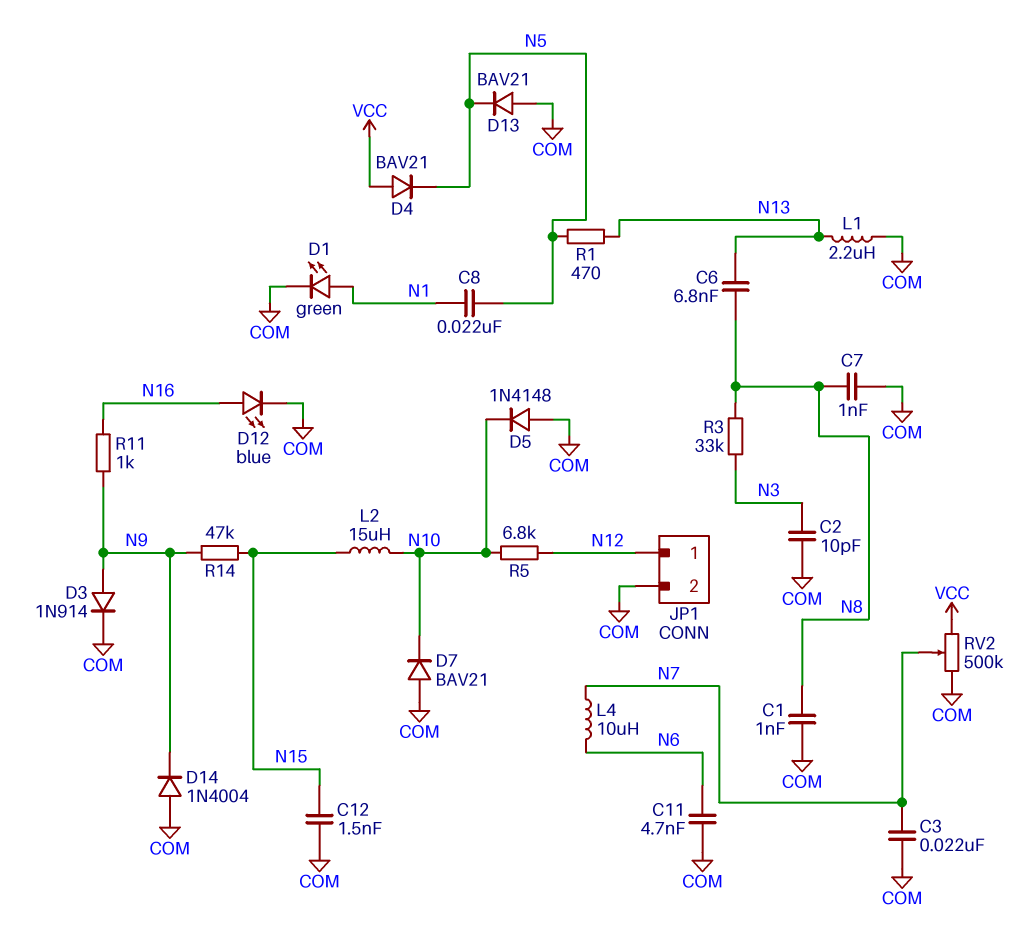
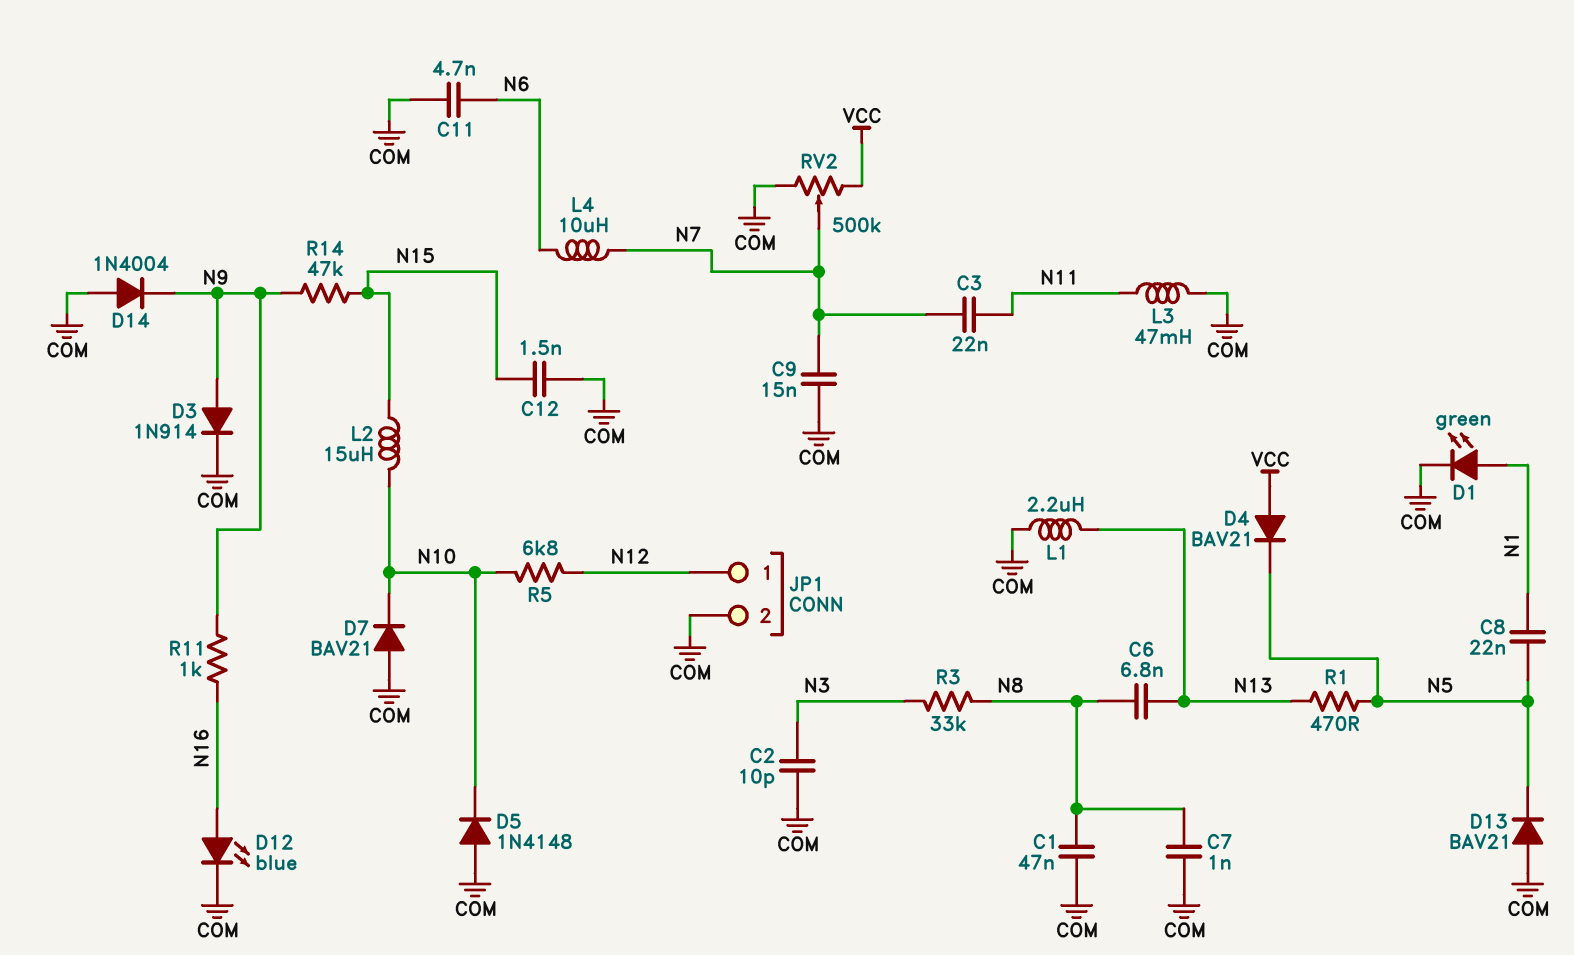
C1: 1nF (COM, N8) -> 47nF (COM, N8)
C3: 22nF (COM, N7) -> 22nF (N7, N11)
C9: none -> 15nF (COM, N7)
L3: none -> 47mH (COM, N11)

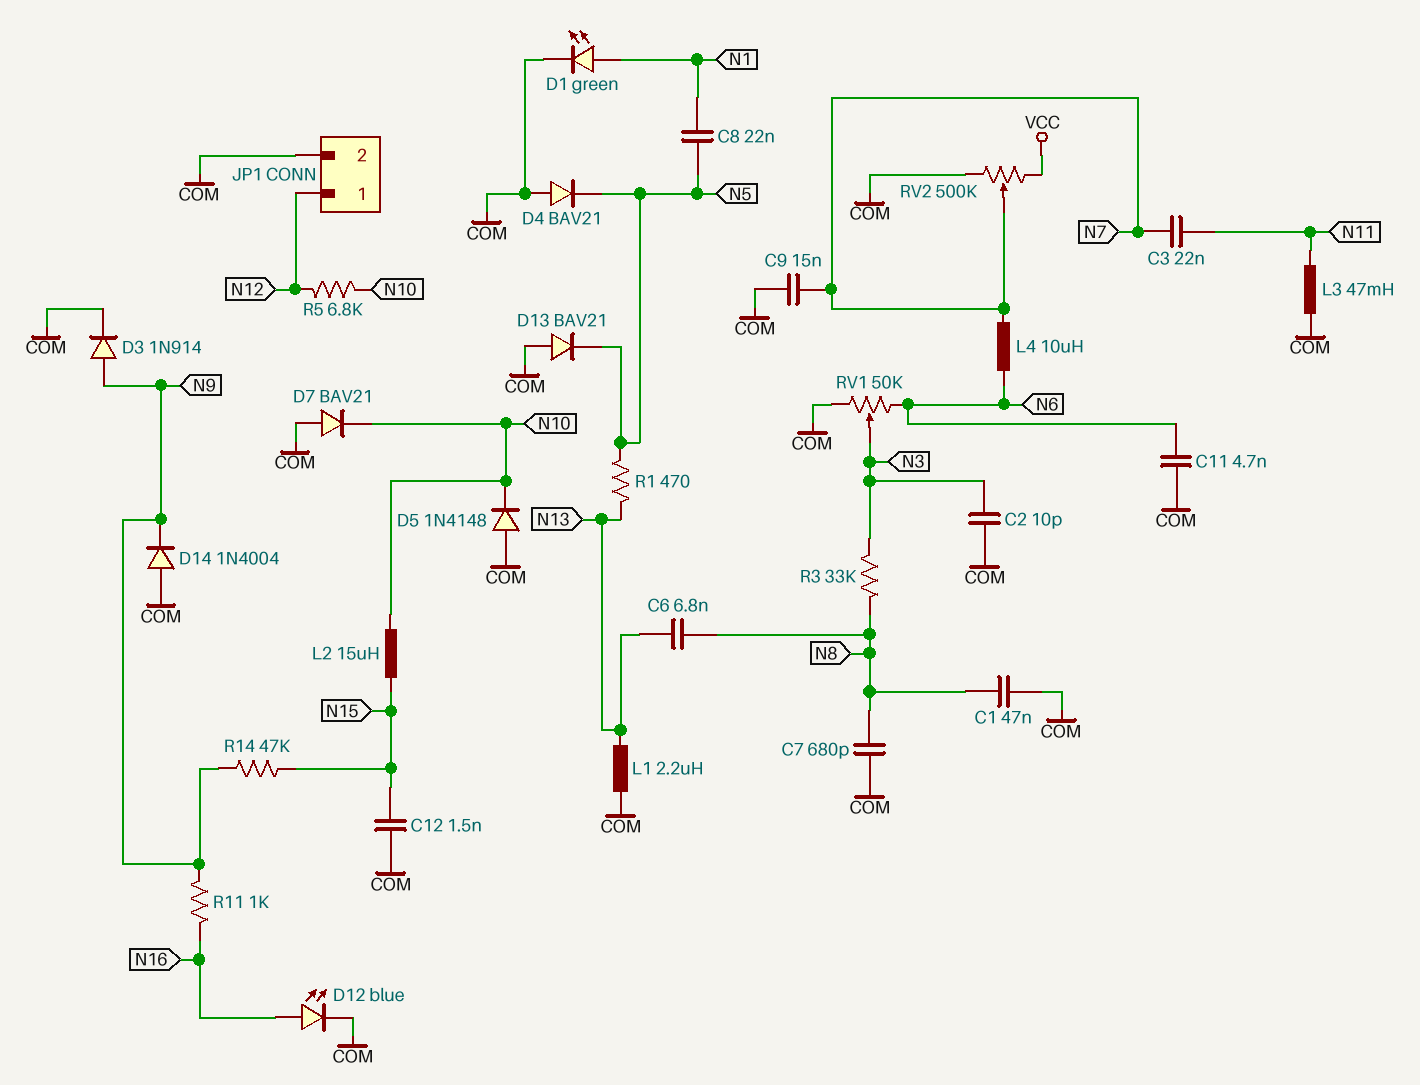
C7: 1nF (COM, N8) -> 680pF (COM, N8)
D4: diode BAV21 (A VCC, K N5) -> diode BAV21 (A COM, K N5)
RV1: none -> 50k (COM, N6, wiper N3)

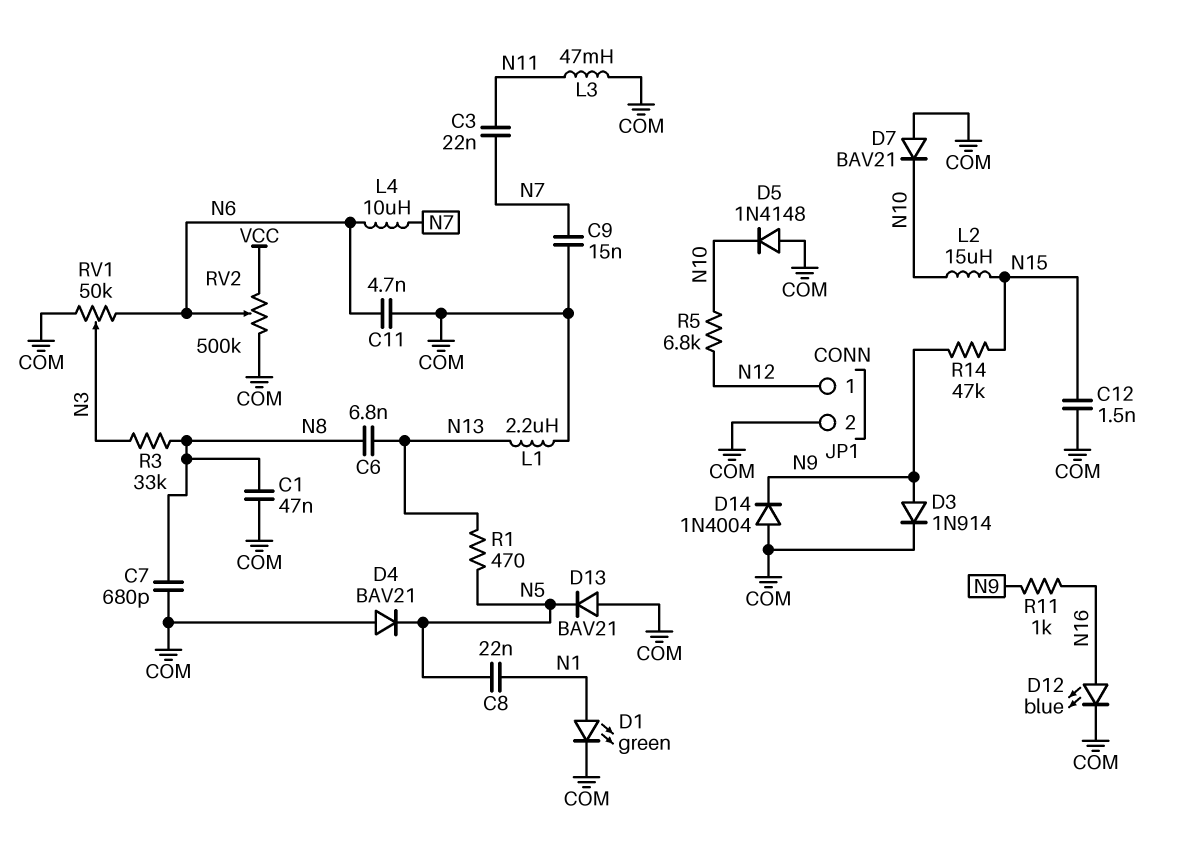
C2: 10pF (COM, N3) -> none
RV2: 500k (COM, VCC, wiper N7) -> 500k (COM, VCC, wiper N6)

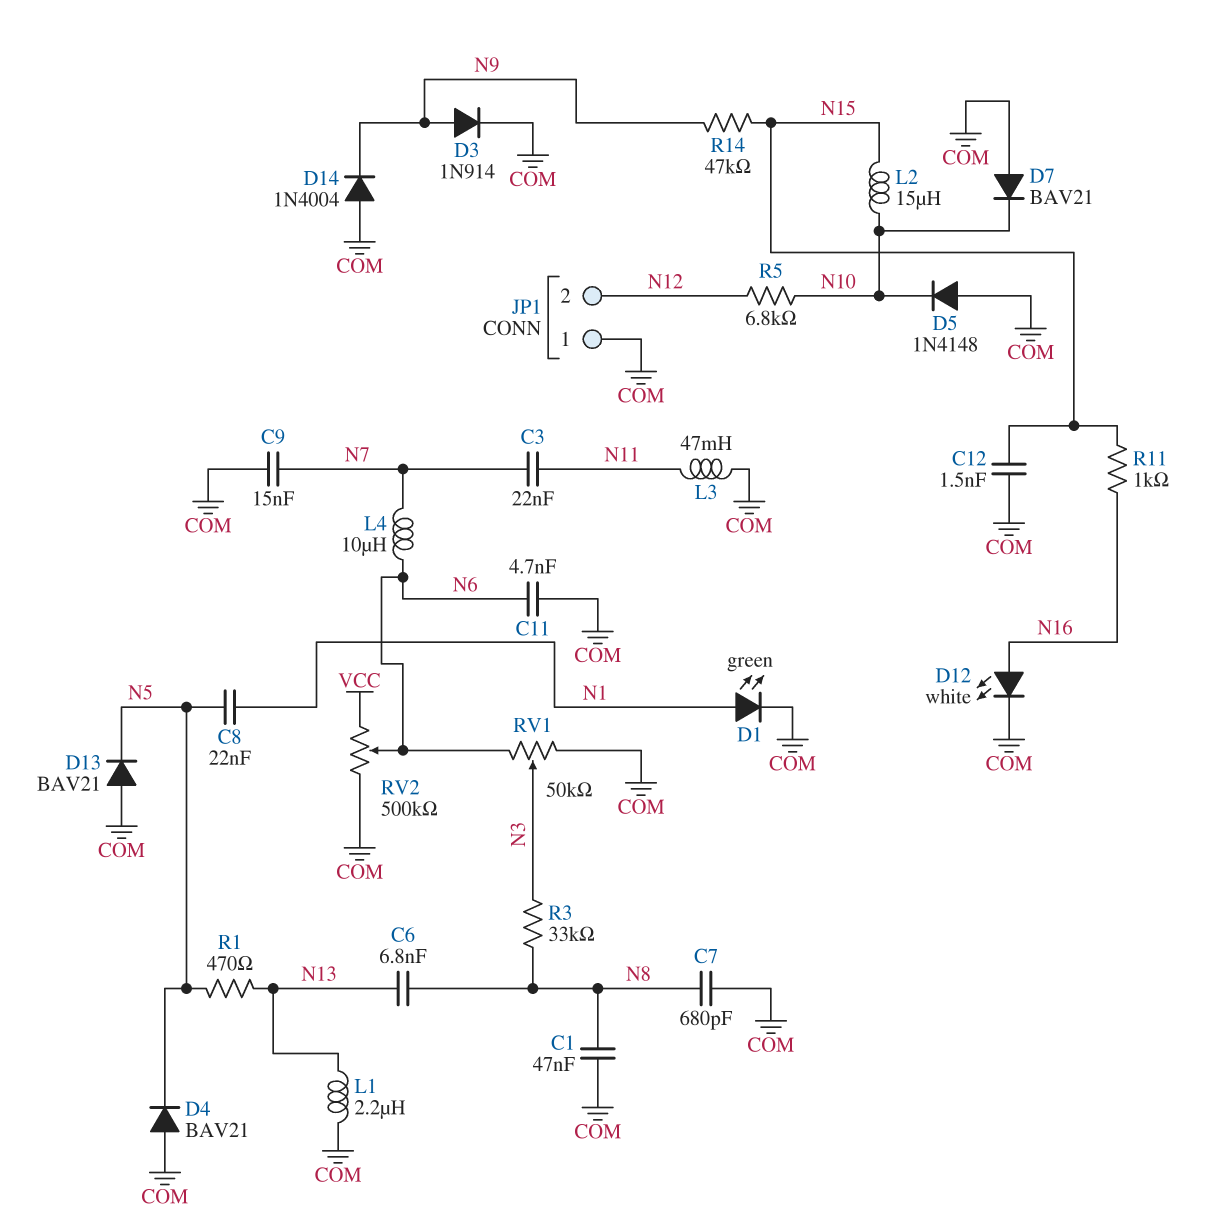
D12: LED blue (A N16, K COM) -> LED white (A N16, K COM)
JP1 pin 1: N12 -> COM
JP1 pin 2: COM -> N12
R11: 1k (N9, N16) -> 1k (N15, N16)

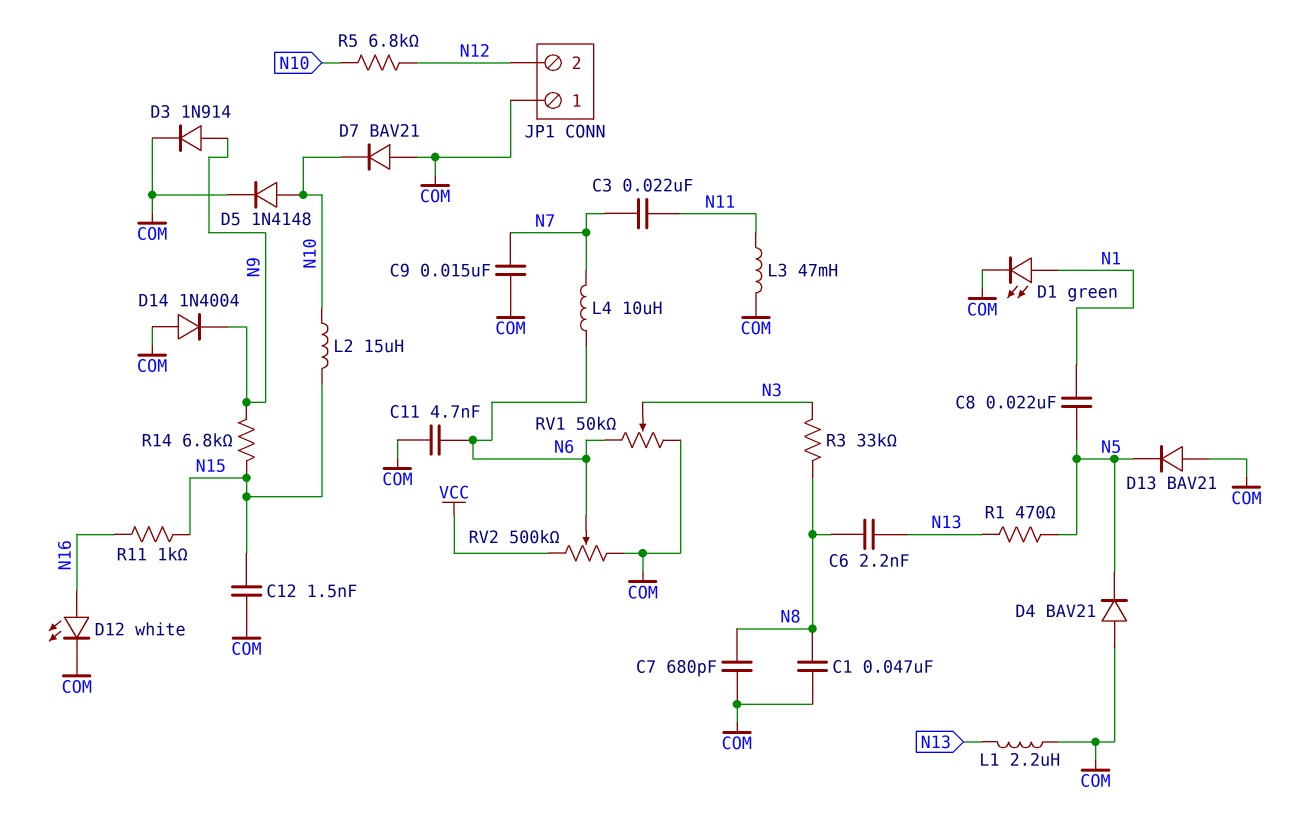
C6: 6.8nF (N8, N13) -> 2.2nF (N8, N13)
D5: diode 1N4148 (A COM, K N10) -> diode 1N4148 (A N10, K COM)
R14: 47k (N9, N15) -> 6.8k (N9, N15)

